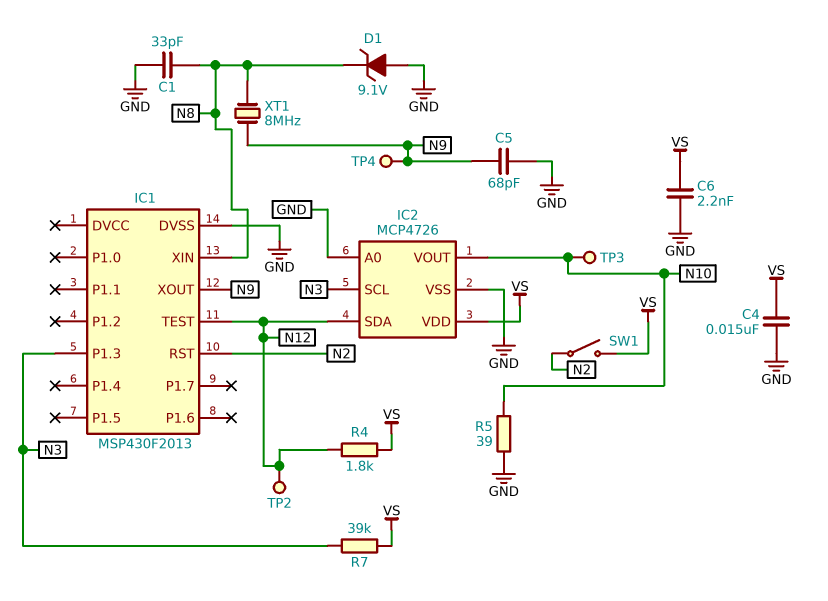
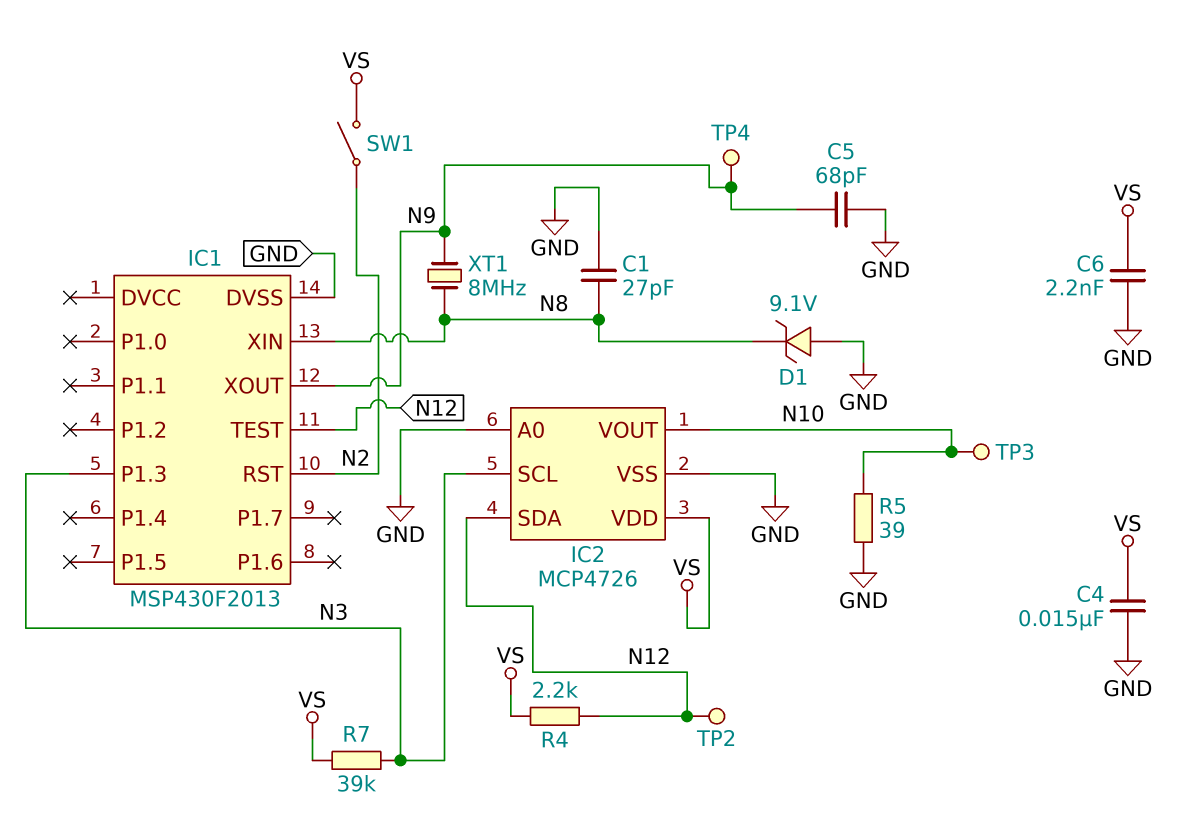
C1: 33pF (GND, N8) -> 27pF (GND, N8)
R4: 1.8k (N12, VS) -> 2.2k (N12, VS)

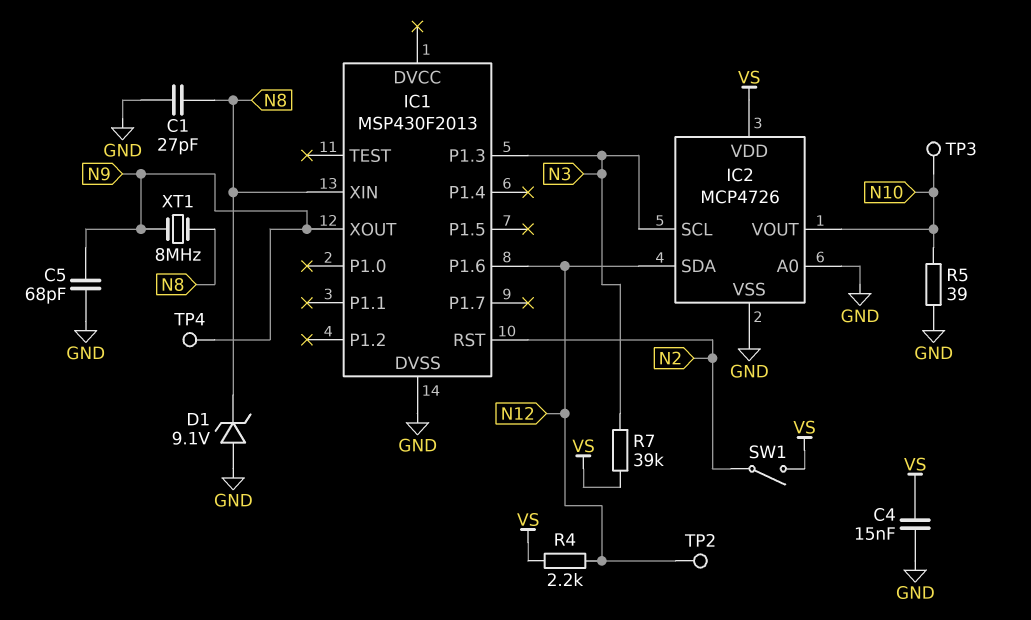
C6: 2.2nF (GND, VS) -> none
IC1 pin P1.6: none -> N12
IC1 pin TEST: N12 -> none

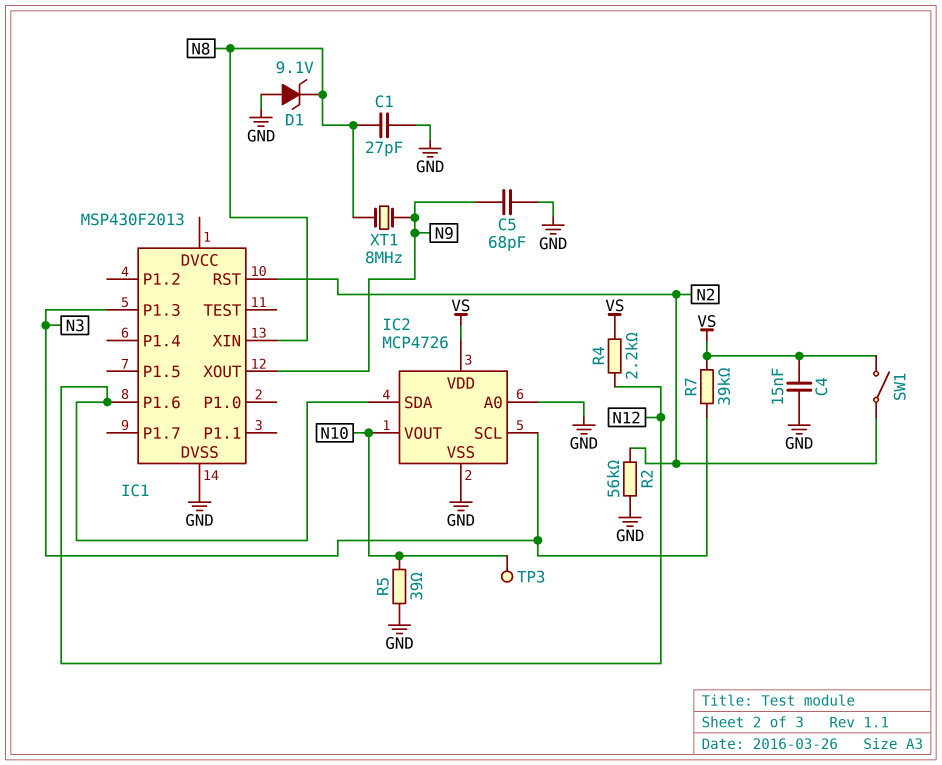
R2: none -> 56k (GND, N2)
TP2: test point (N12) -> none
TP4: test point (N9) -> none

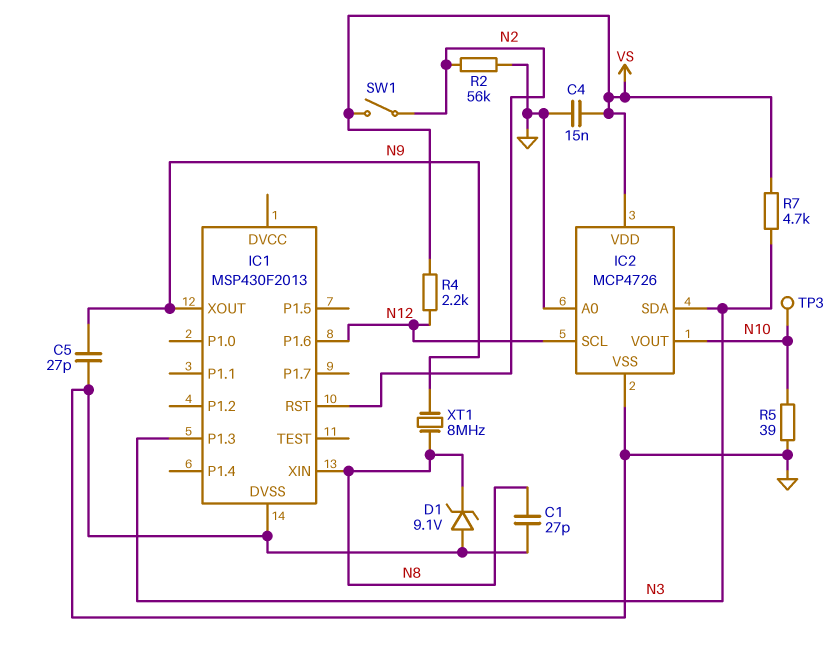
C5: 68pF (GND, N9) -> 27pF (GND, N9)
IC2 pin SCL: N3 -> N12
IC2 pin SDA: N12 -> N3
R7: 39k (N3, VS) -> 4.7k (N3, VS)

